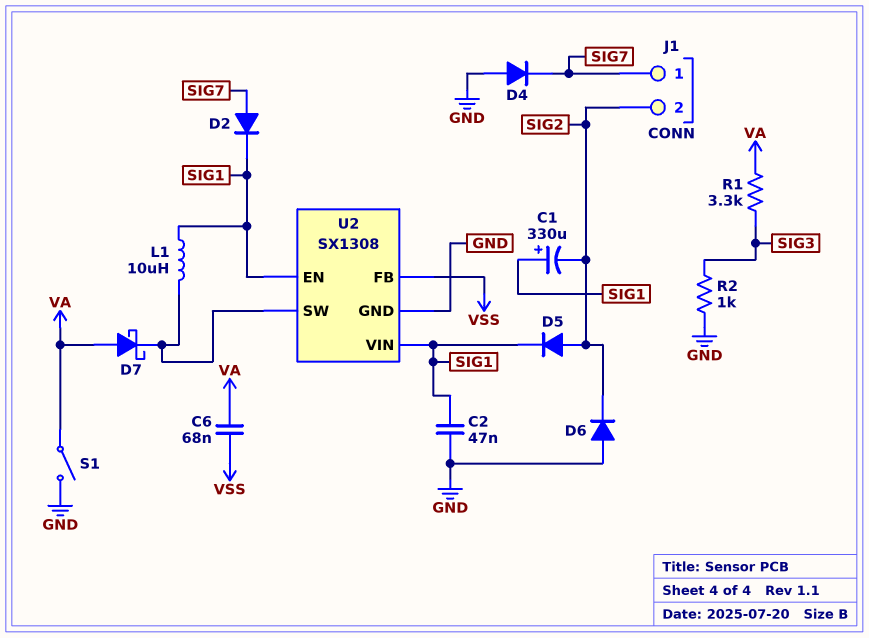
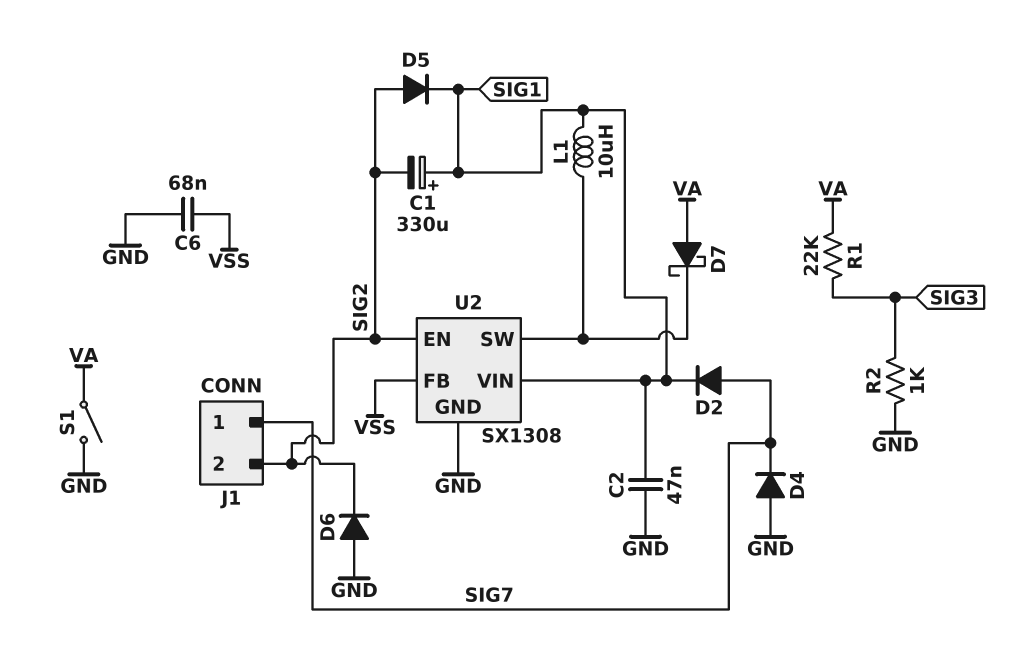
C6: 68nF (VA, VSS) -> 68nF (GND, VSS)
R1: 3.3k (SIG3, VA) -> 22k (SIG3, VA)
U2 pin EN: SIG1 -> SIG2

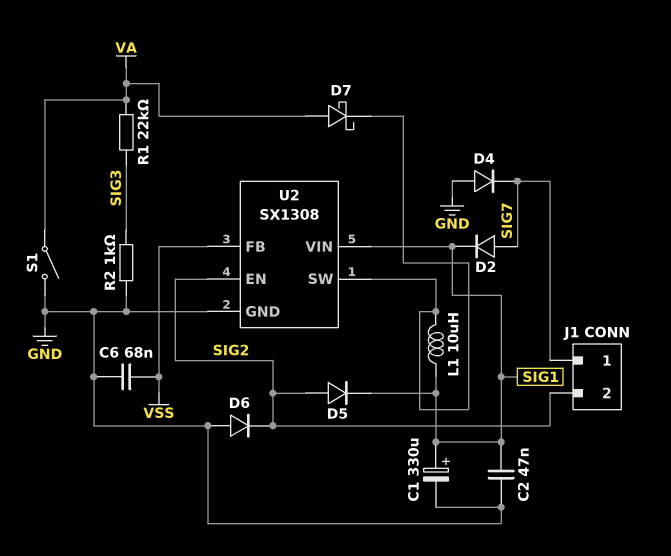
C1: 330uF (plus SIG1, minus SIG2) -> 330uF (plus SIG1, minus GND)

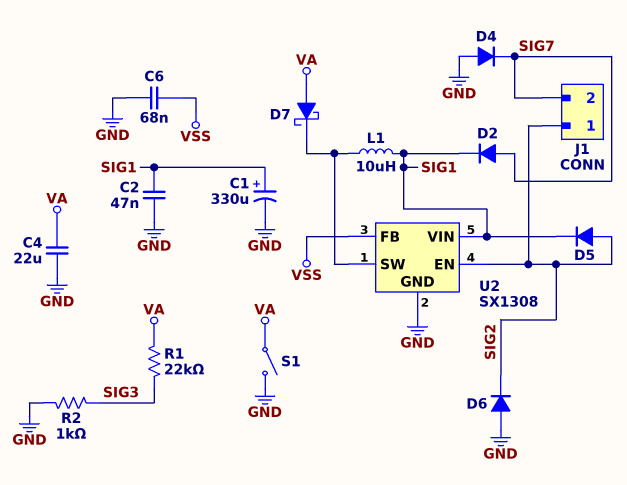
C4: none -> 22uF (GND, VA)
J1 pin 1: SIG7 -> SIG2
J1 pin 2: SIG2 -> SIG7

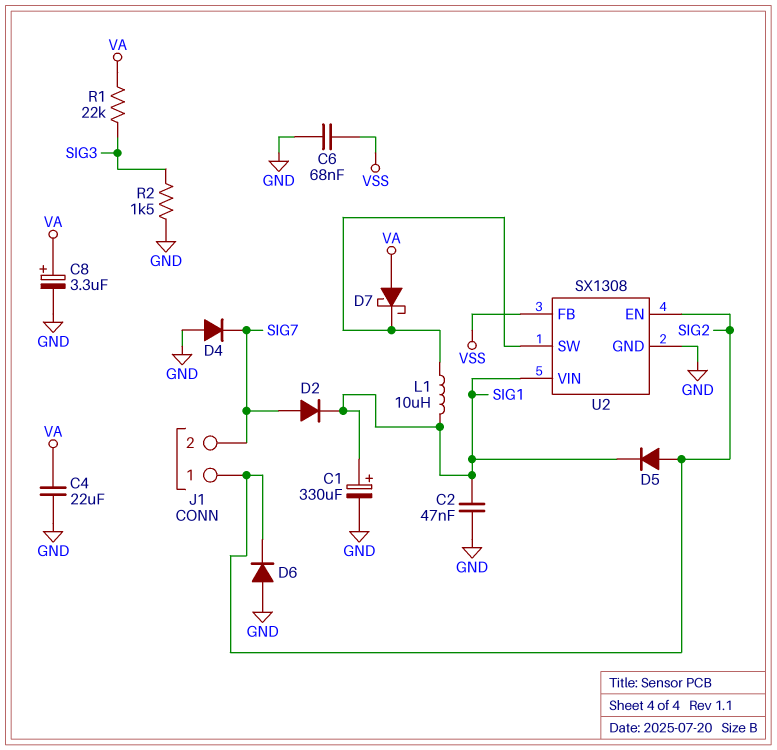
C8: none -> 3.3uF (plus VA, minus GND)
R2: 1k (GND, SIG3) -> 1.5k (GND, SIG3)
S1: switch (GND, VA) -> none

